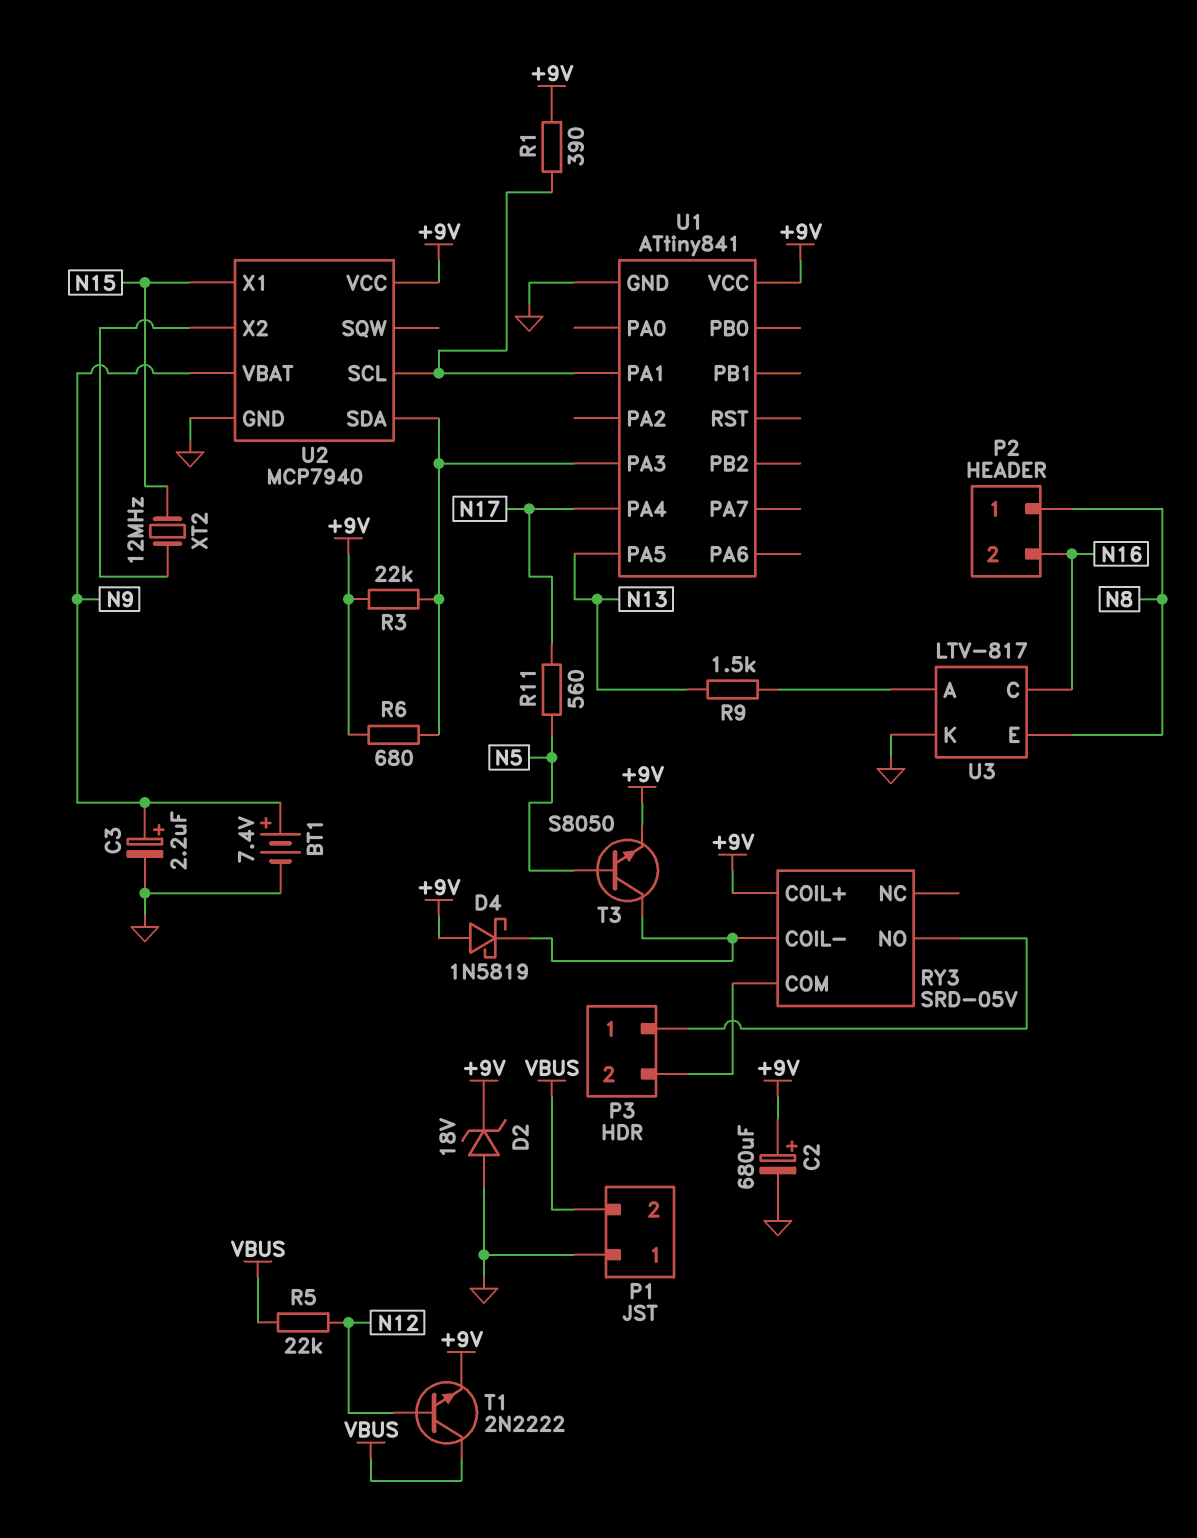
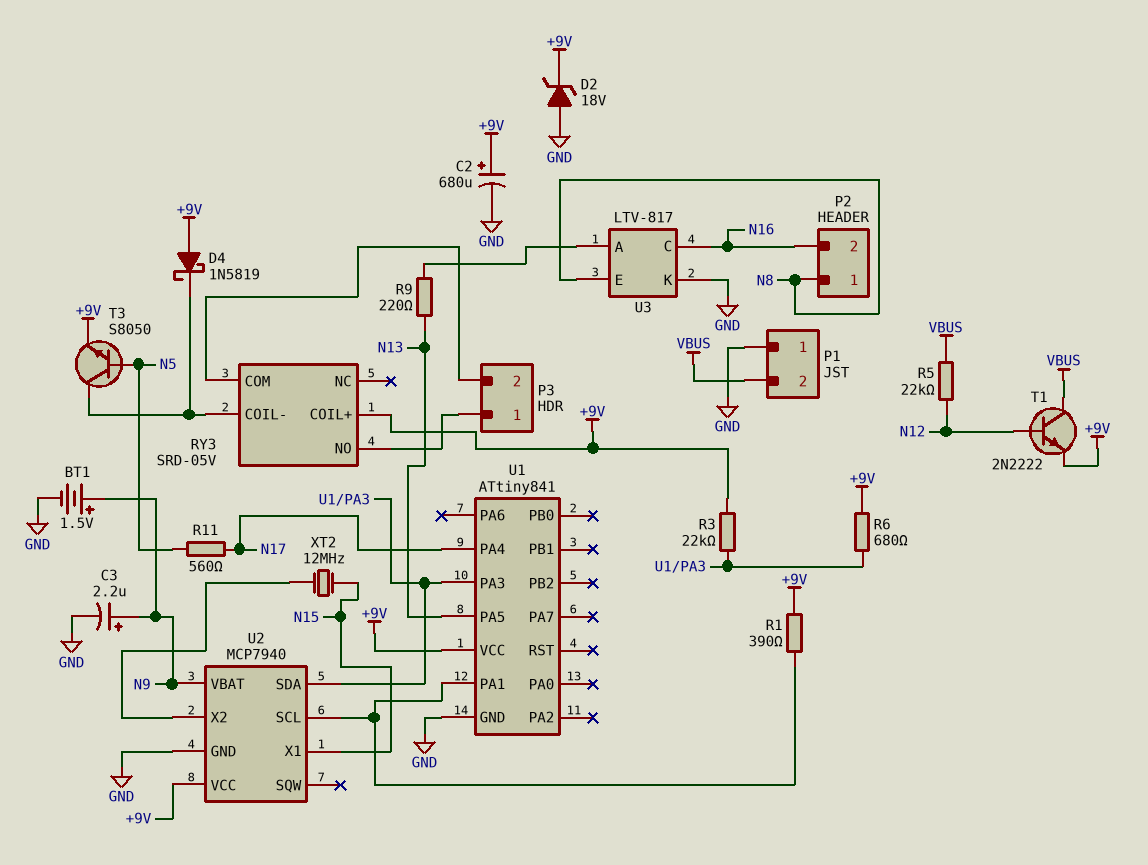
BT1: 7.4V (plus N9, minus GND) -> 1.5V (plus N9, minus GND)
R9: 1.5k (N13, U3/A) -> 220 (N13, U3/A)

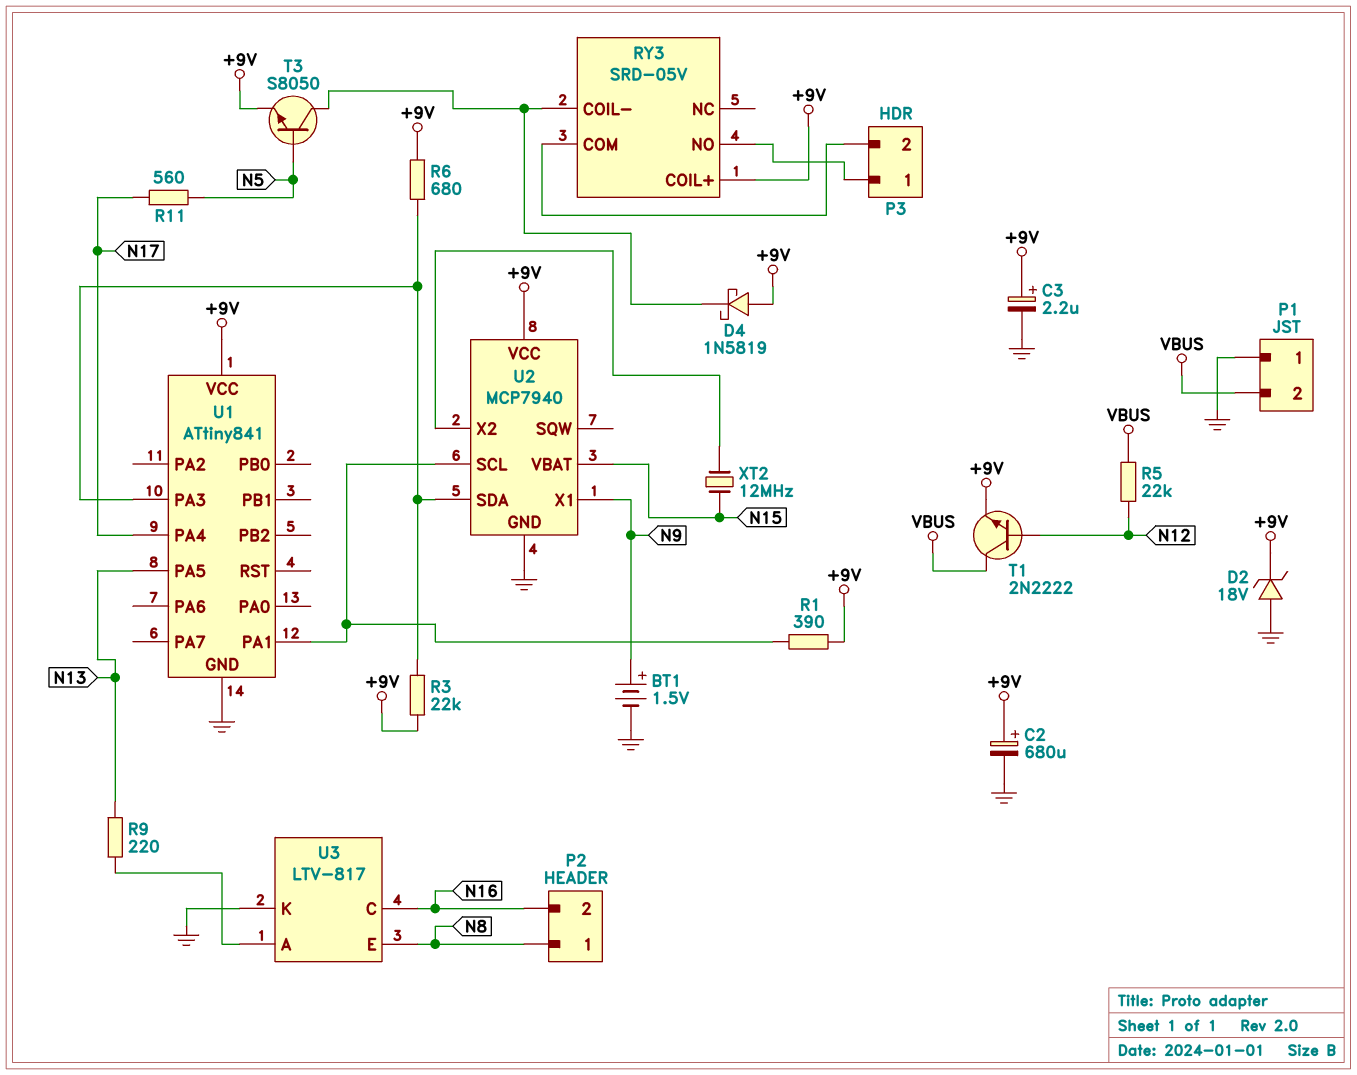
C3: 2.2uF (plus N9, minus GND) -> 2.2uF (plus +9V, minus GND)
U2 pin VBAT: N9 -> N15
U2 pin X1: N15 -> N9

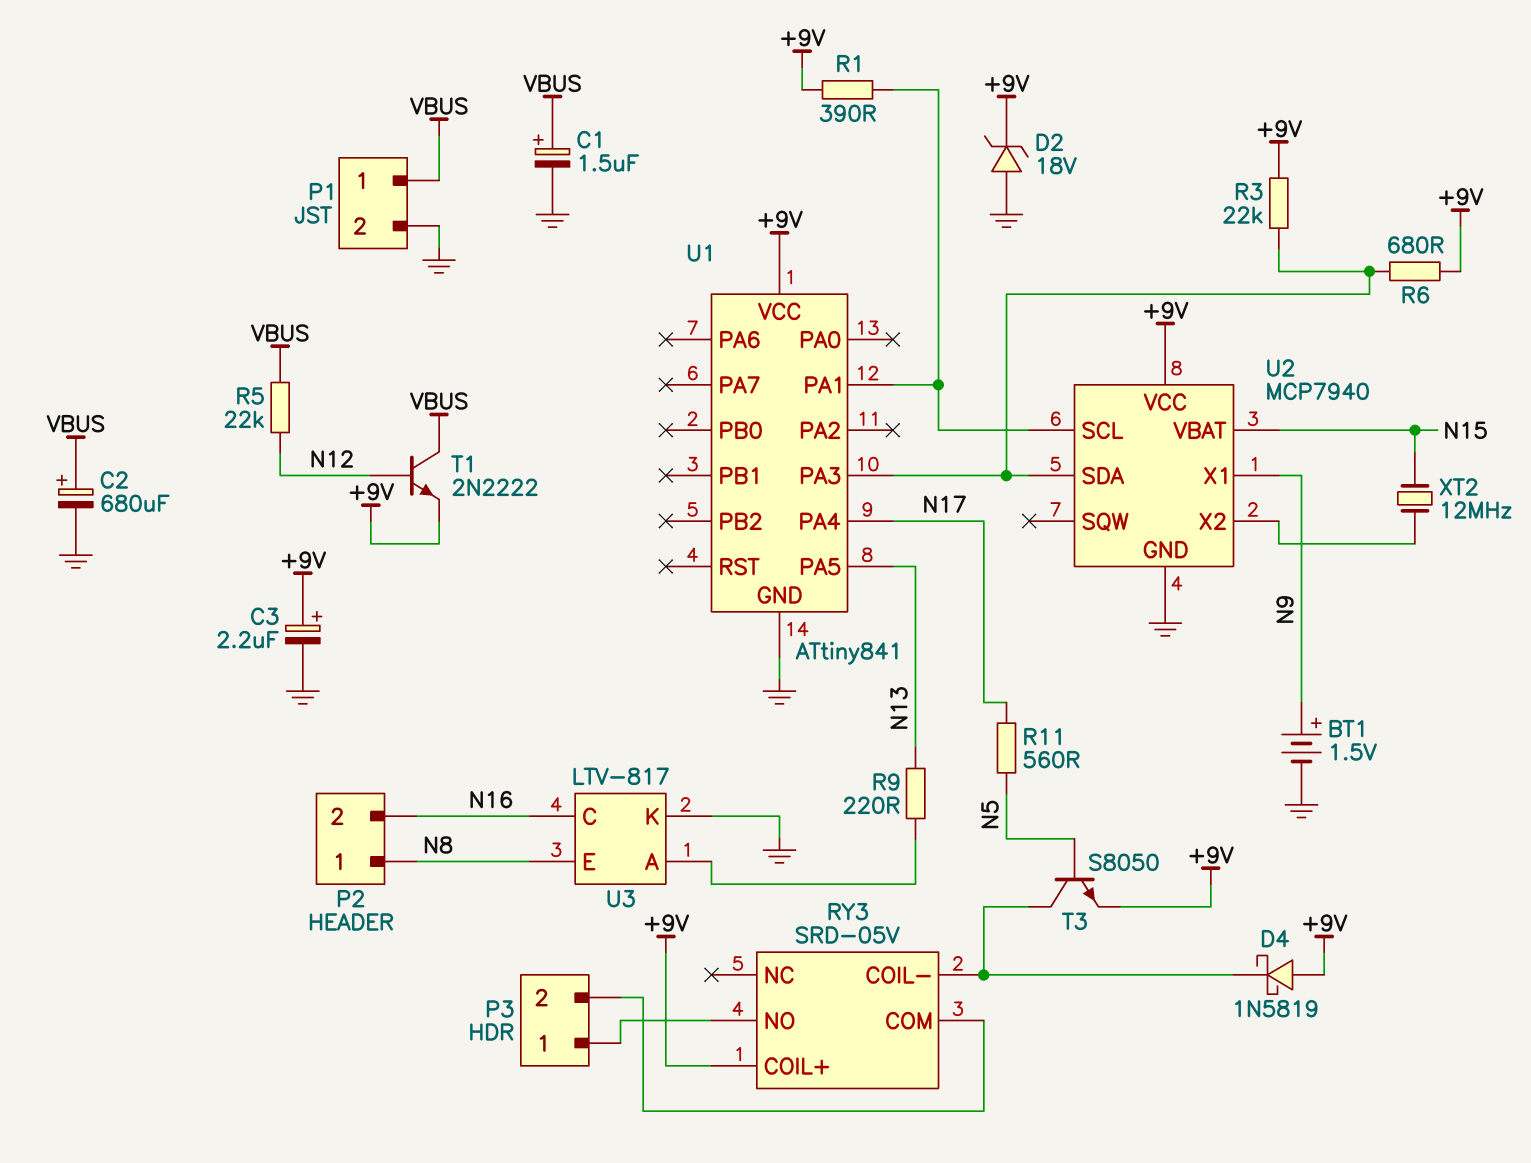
C1: none -> 1.5uF (plus VBUS, minus GND)
C2: 680uF (plus +9V, minus GND) -> 680uF (plus VBUS, minus GND)
P1 pin 1: GND -> VBUS
P1 pin 2: VBUS -> GND

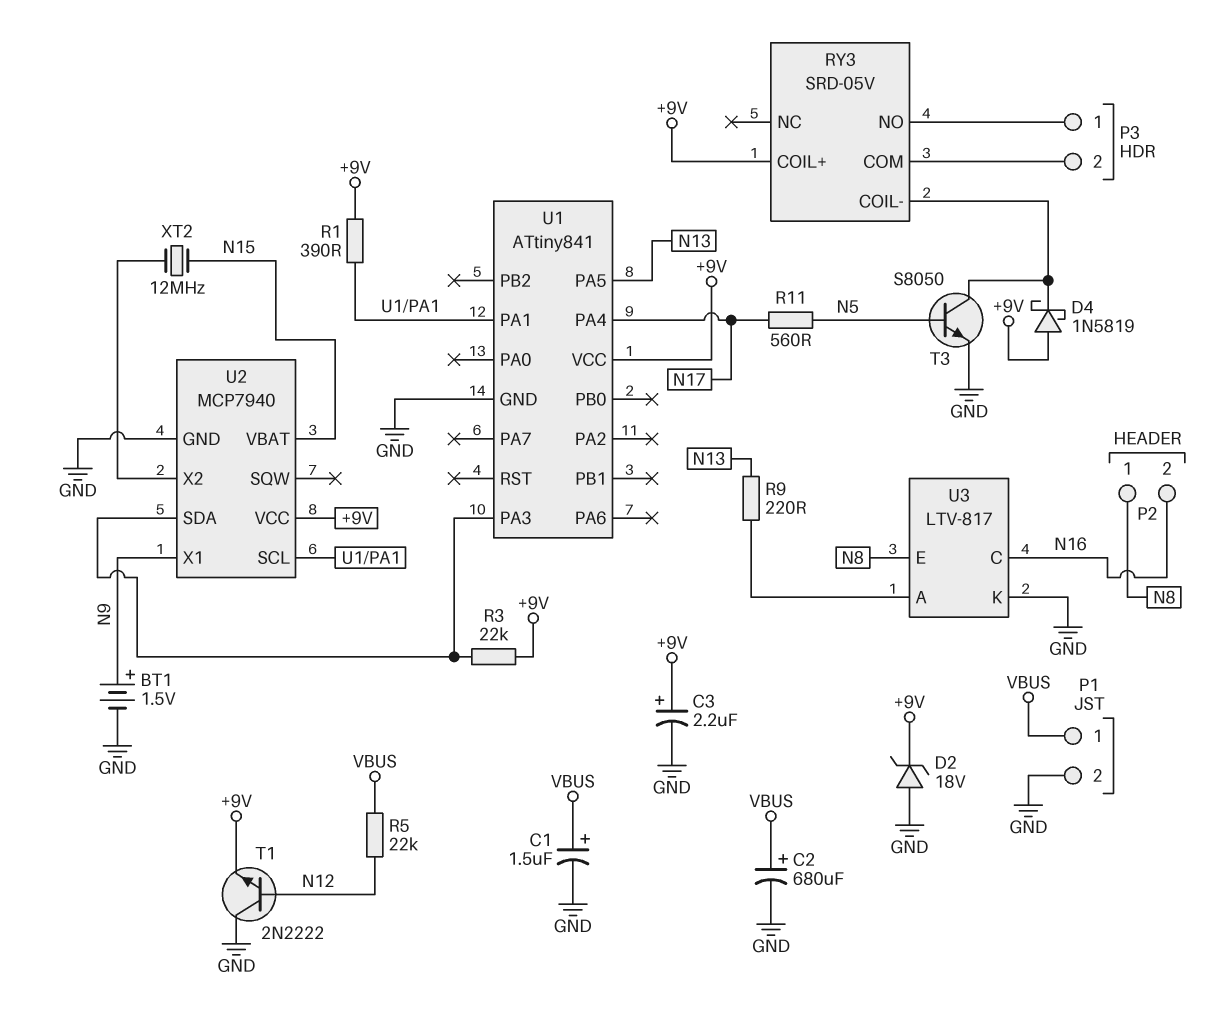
R6: 680 (+9V, U1/PA3) -> none
T1: NPN 2N2222 (B N12, C VBUS, E +9V) -> NPN 2N2222 (B N12, C GND, E +9V)
T3: NPN S8050 (B N5, C RY3/COIL-, E +9V) -> NPN S8050 (B N5, C RY3/COIL-, E GND)

